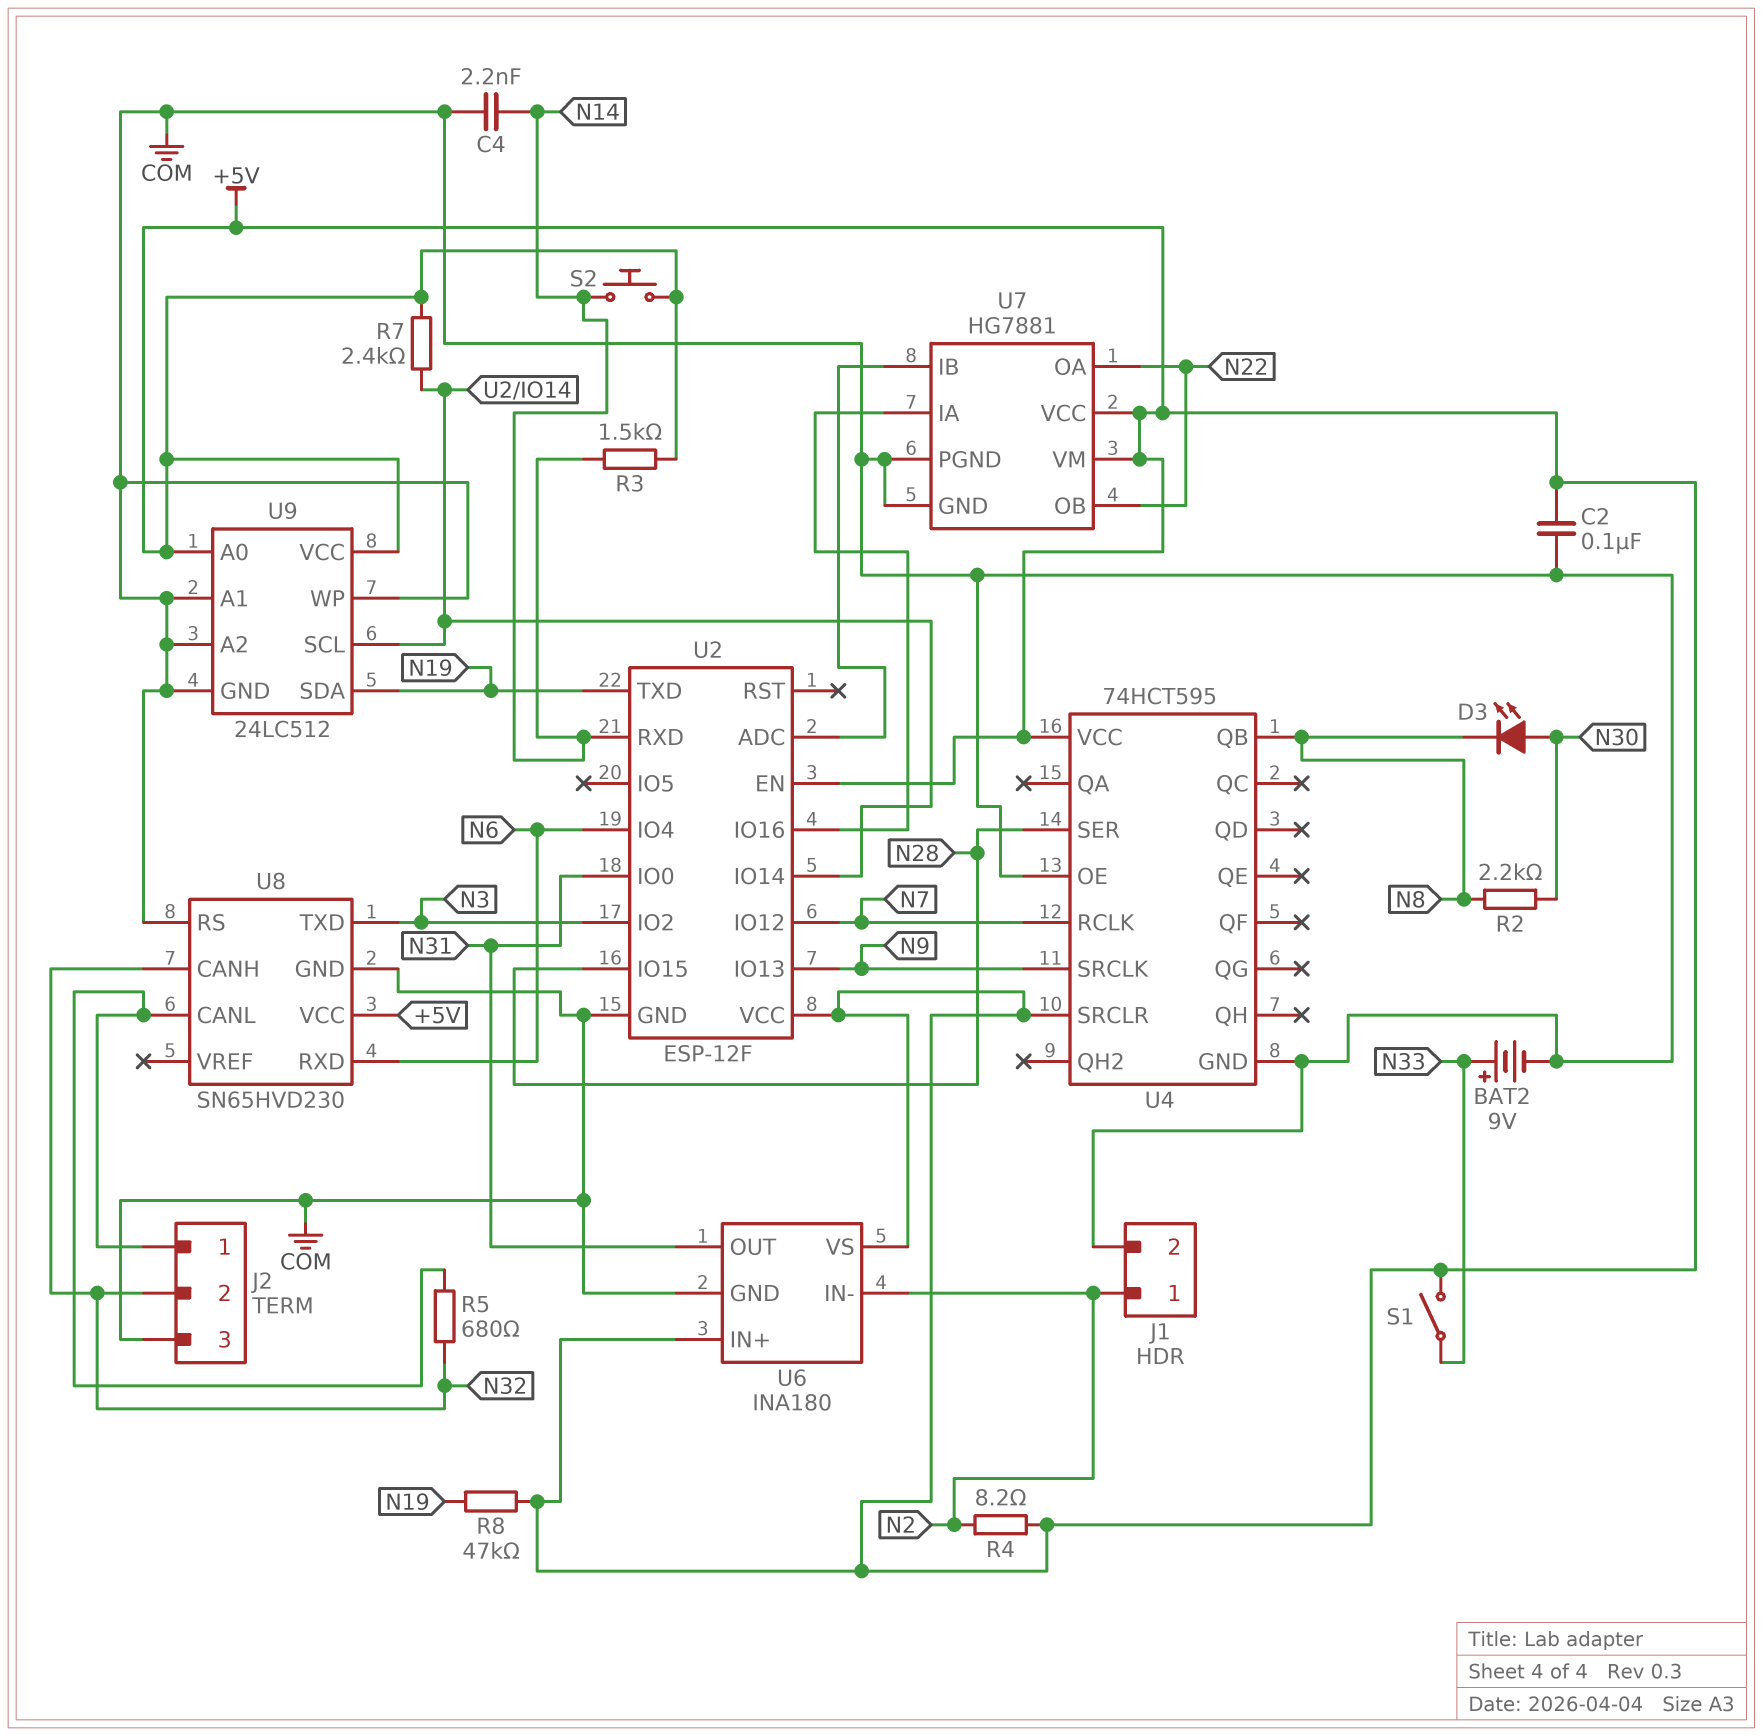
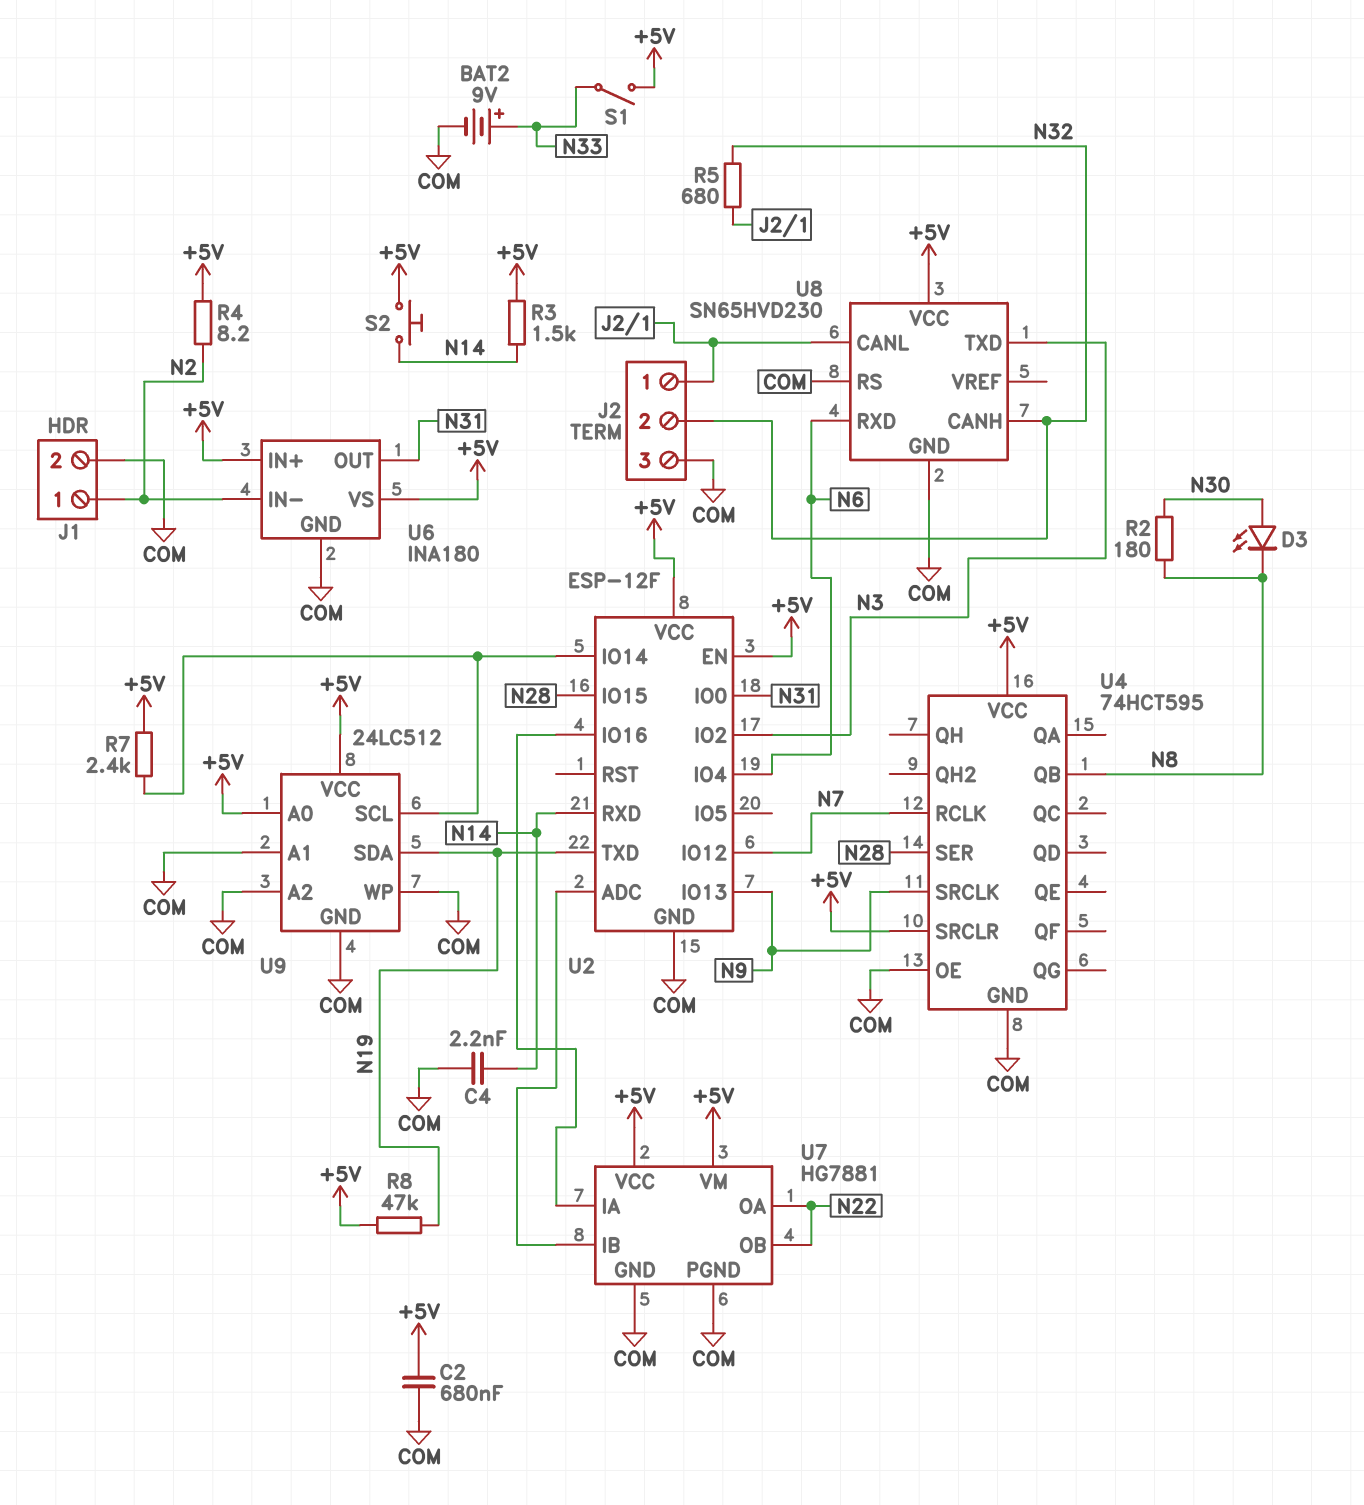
C2: 100nF (+5V, COM) -> 680nF (+5V, COM)
R2: 2.2k (N8, N30) -> 180 (N8, N30)

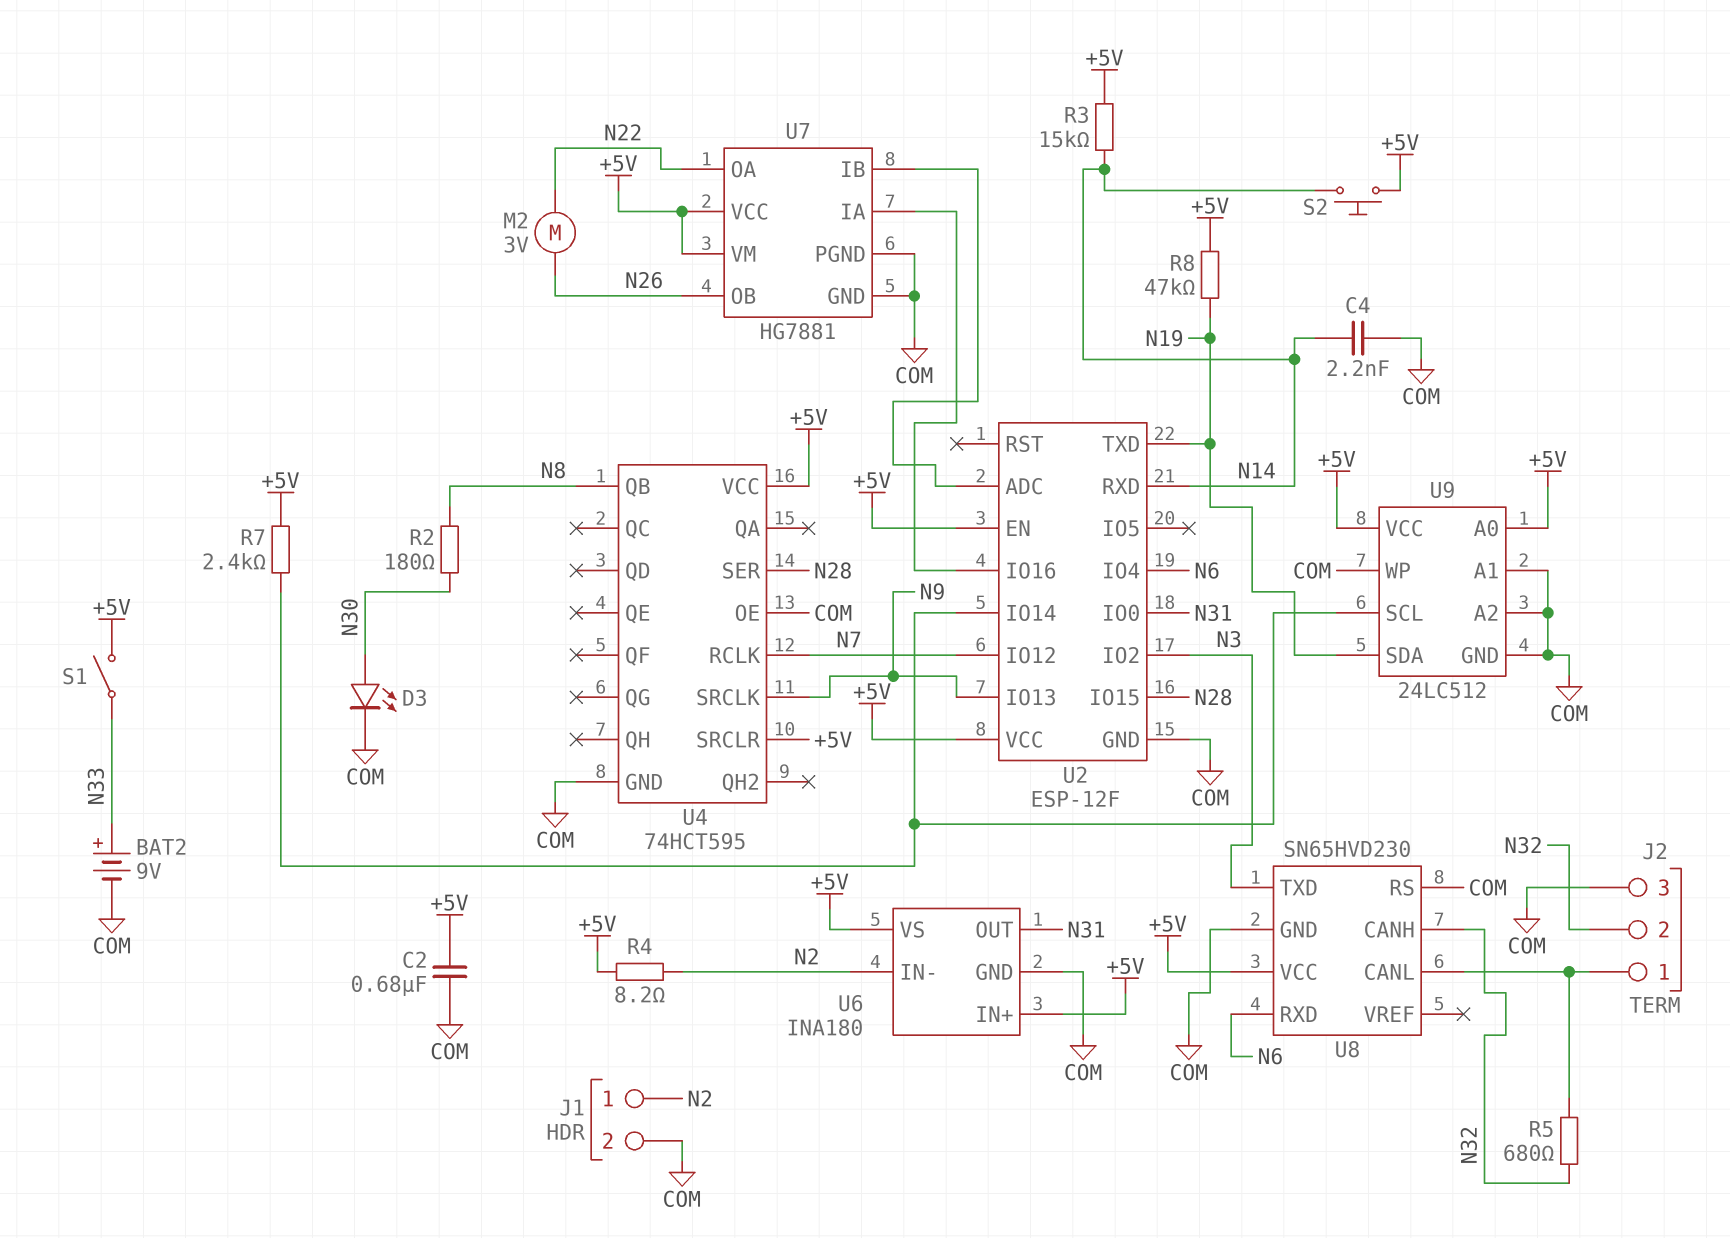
D3: LED (A N30, K N8) -> LED (A N30, K COM)
M2: none -> motor 3V (N22, N26)
R3: 1.5k (+5V, N14) -> 15k (+5V, N14)
U7 pin OB: N22 -> N26

